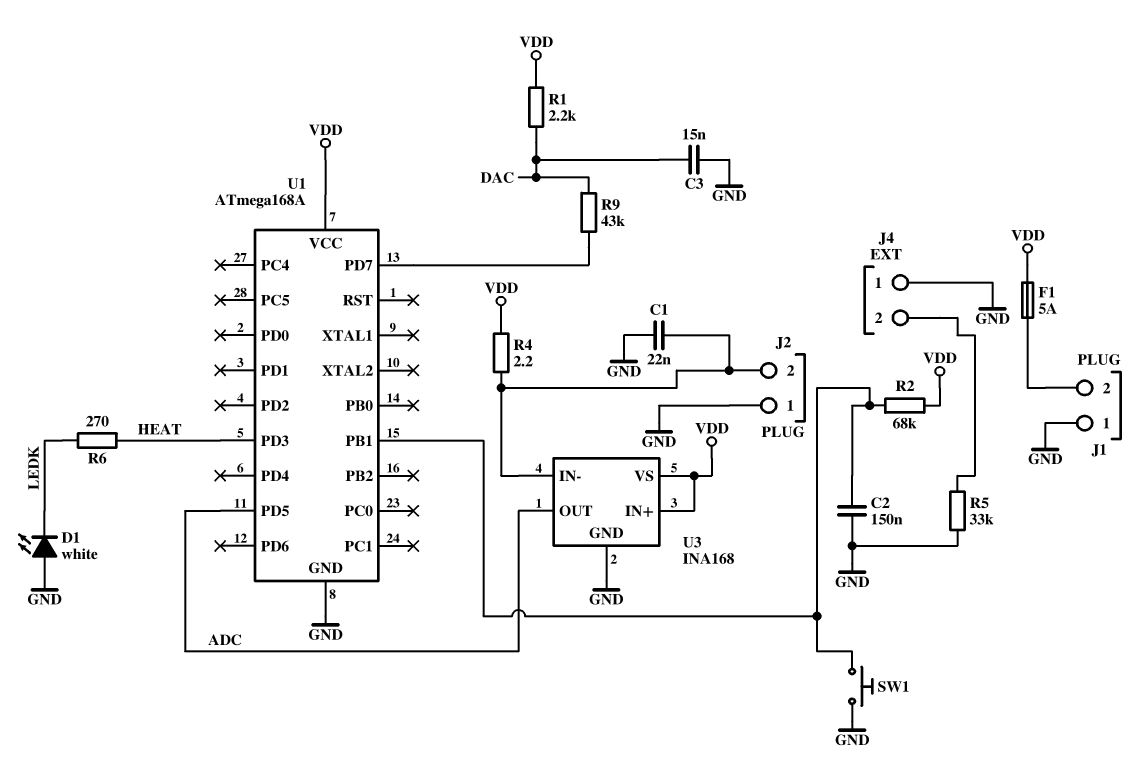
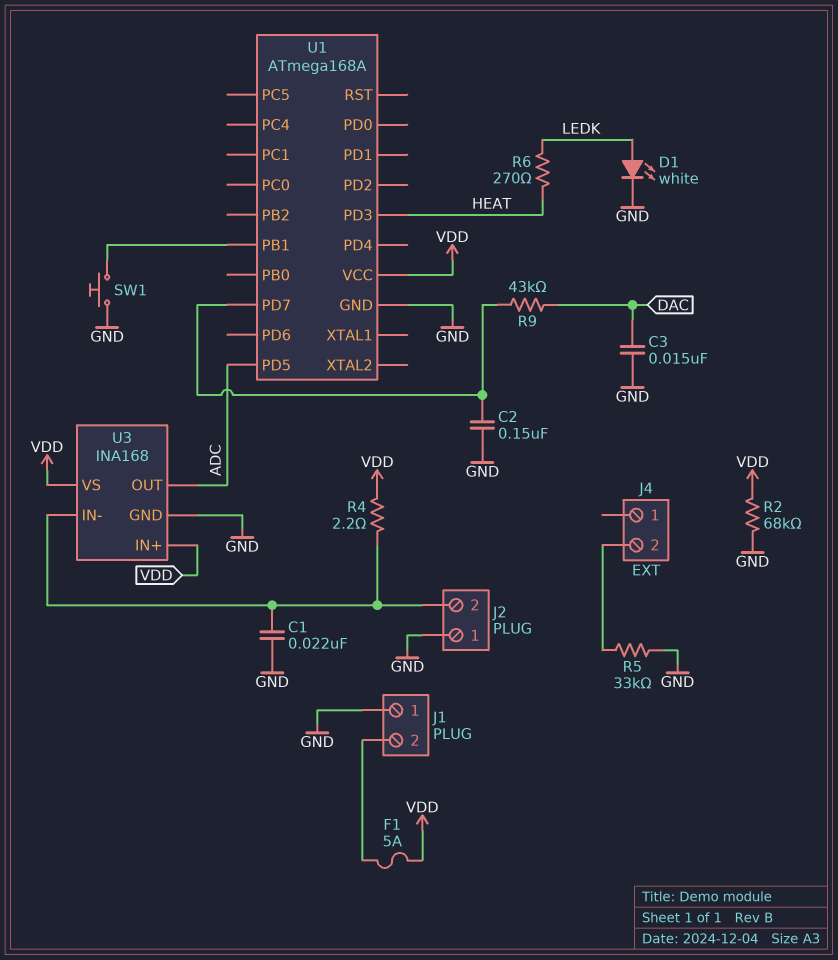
C2: 150nF (GND, U1/PB1) -> 150nF (GND, U1/PD7)
D1: LED white (A GND, K LEDK) -> LED white (A LEDK, K GND)
J4 pin 1: GND -> none
R1: 2.2k (DAC, VDD) -> none
R2: 68k (U1/PB1, VDD) -> 68k (GND, VDD)

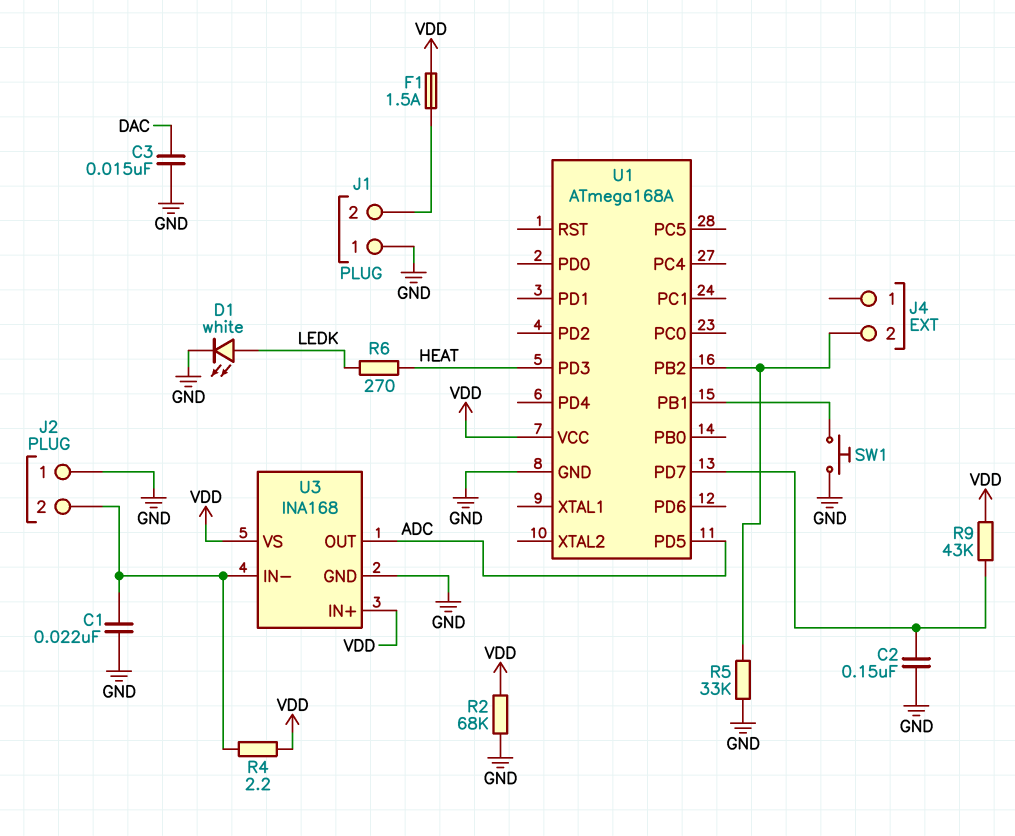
F1: 5A (J1/2, VDD) -> 1.5A (J1/2, VDD)
R9: 43k (DAC, U1/PD7) -> 43k (U1/PD7, VDD)
U1 pin PB2: none -> J4/2

